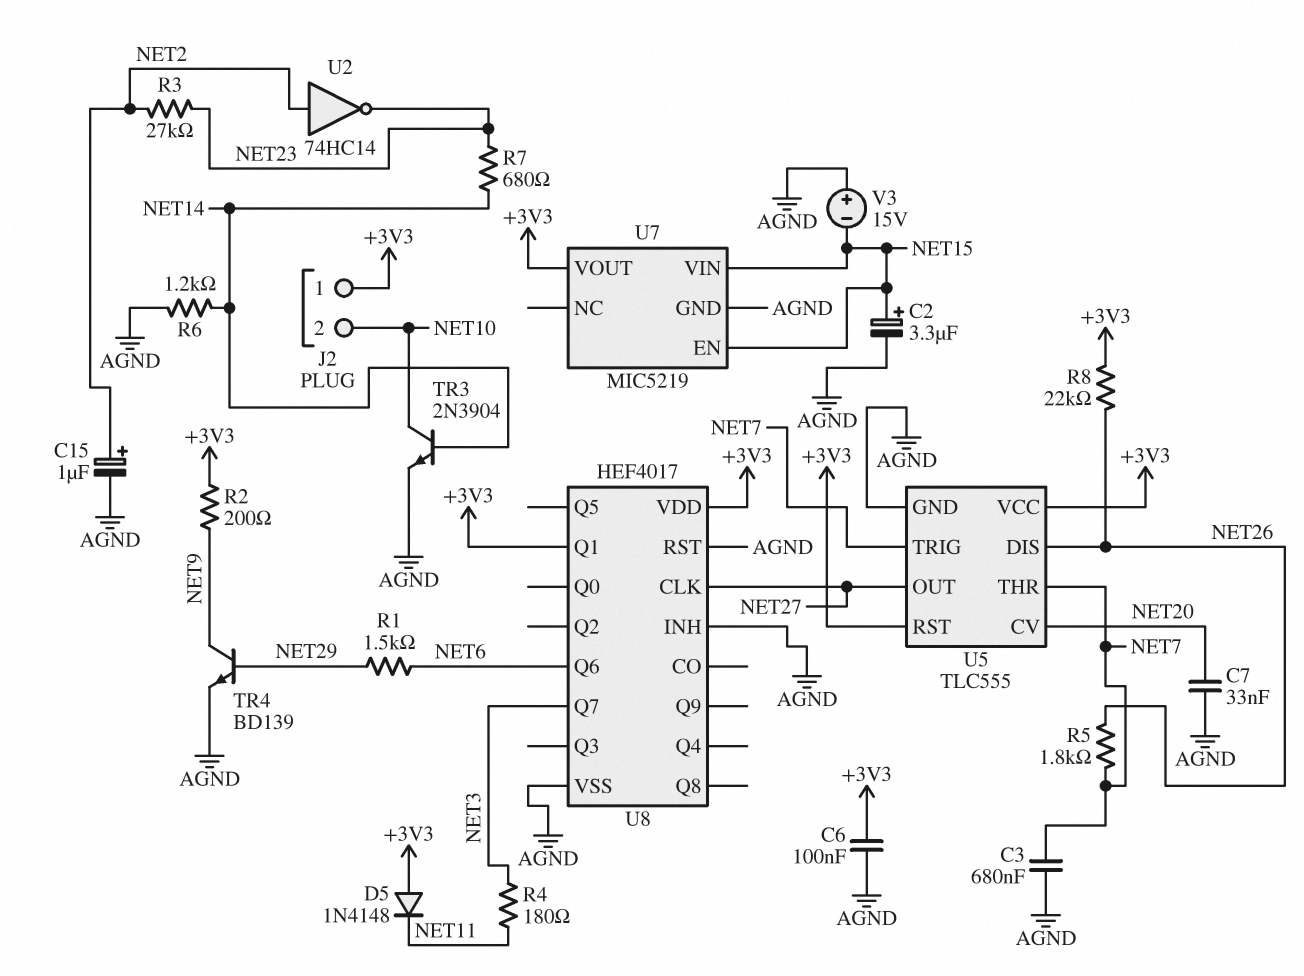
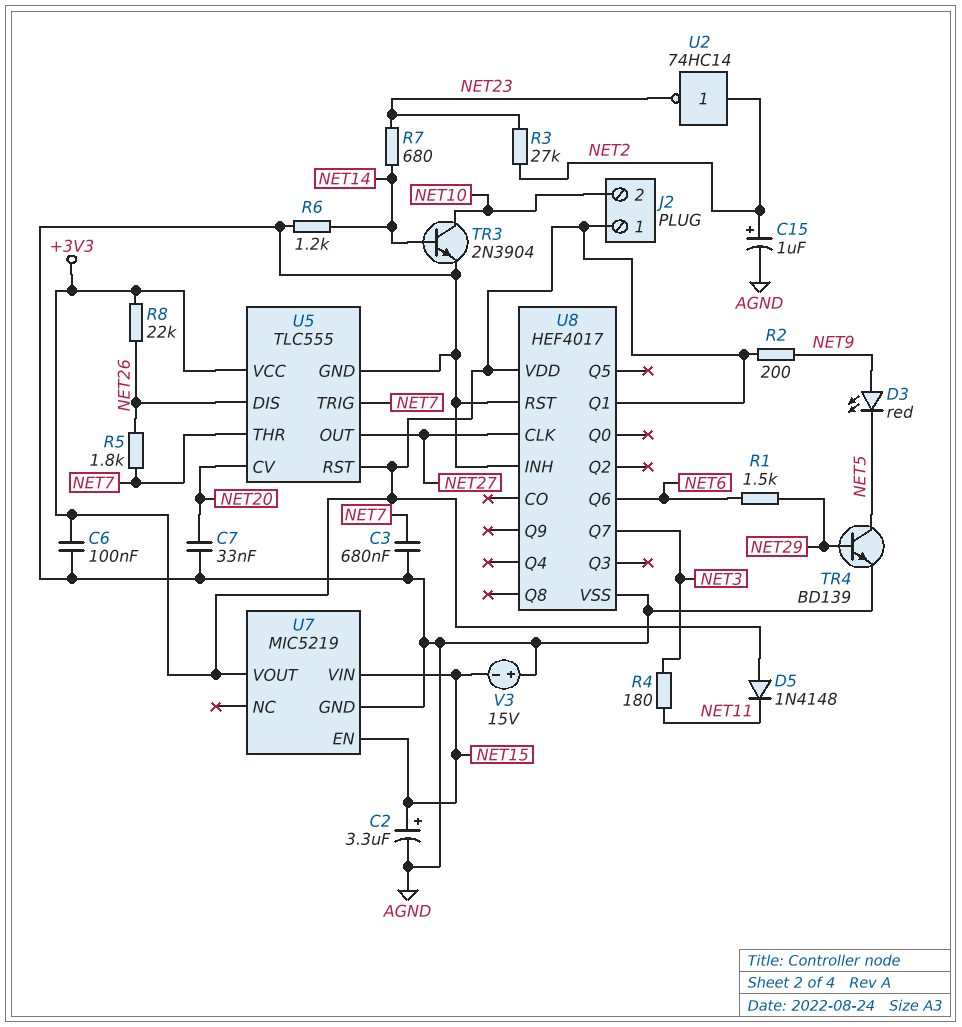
D3: none -> LED red (A NET9, K NET5)
TR4: NPN BD139 (B NET29, C NET9, E AGND) -> NPN BD139 (B NET29, C NET5, E AGND)

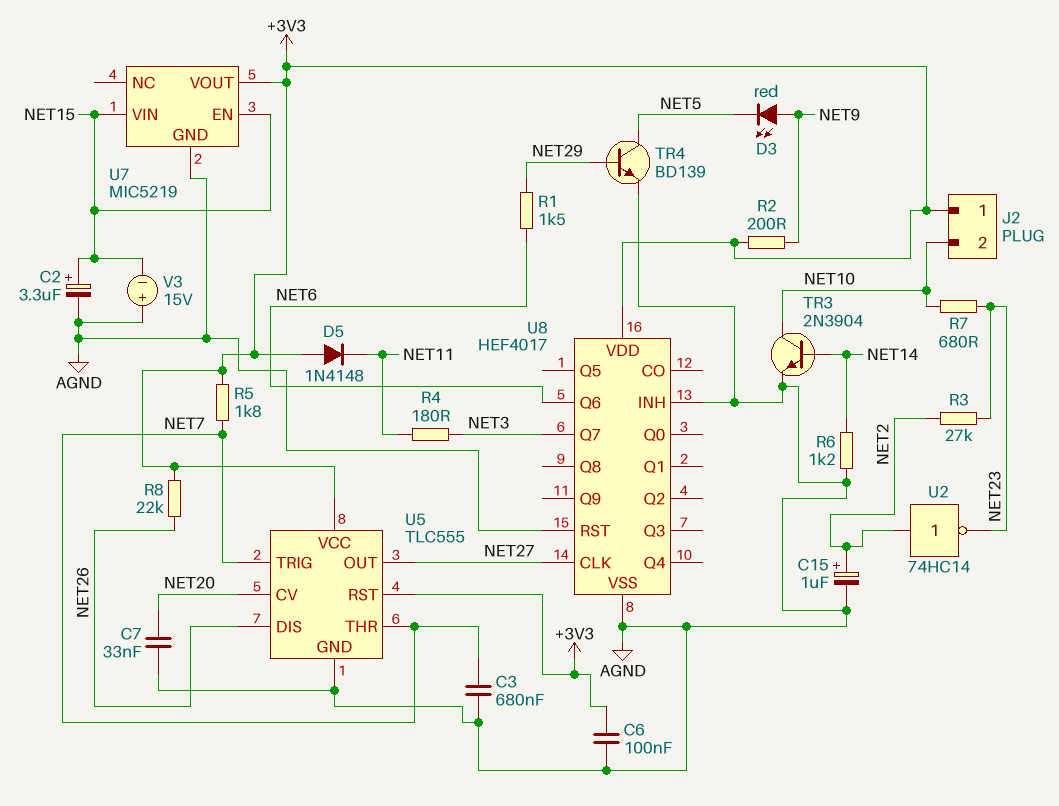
R5: 1.8k (NET7, NET26) -> 1.8k (+3V3, NET7)
R7: 680 (NET14, NET23) -> 680 (NET10, NET23)
U8 pin Q1: +3V3 -> none

